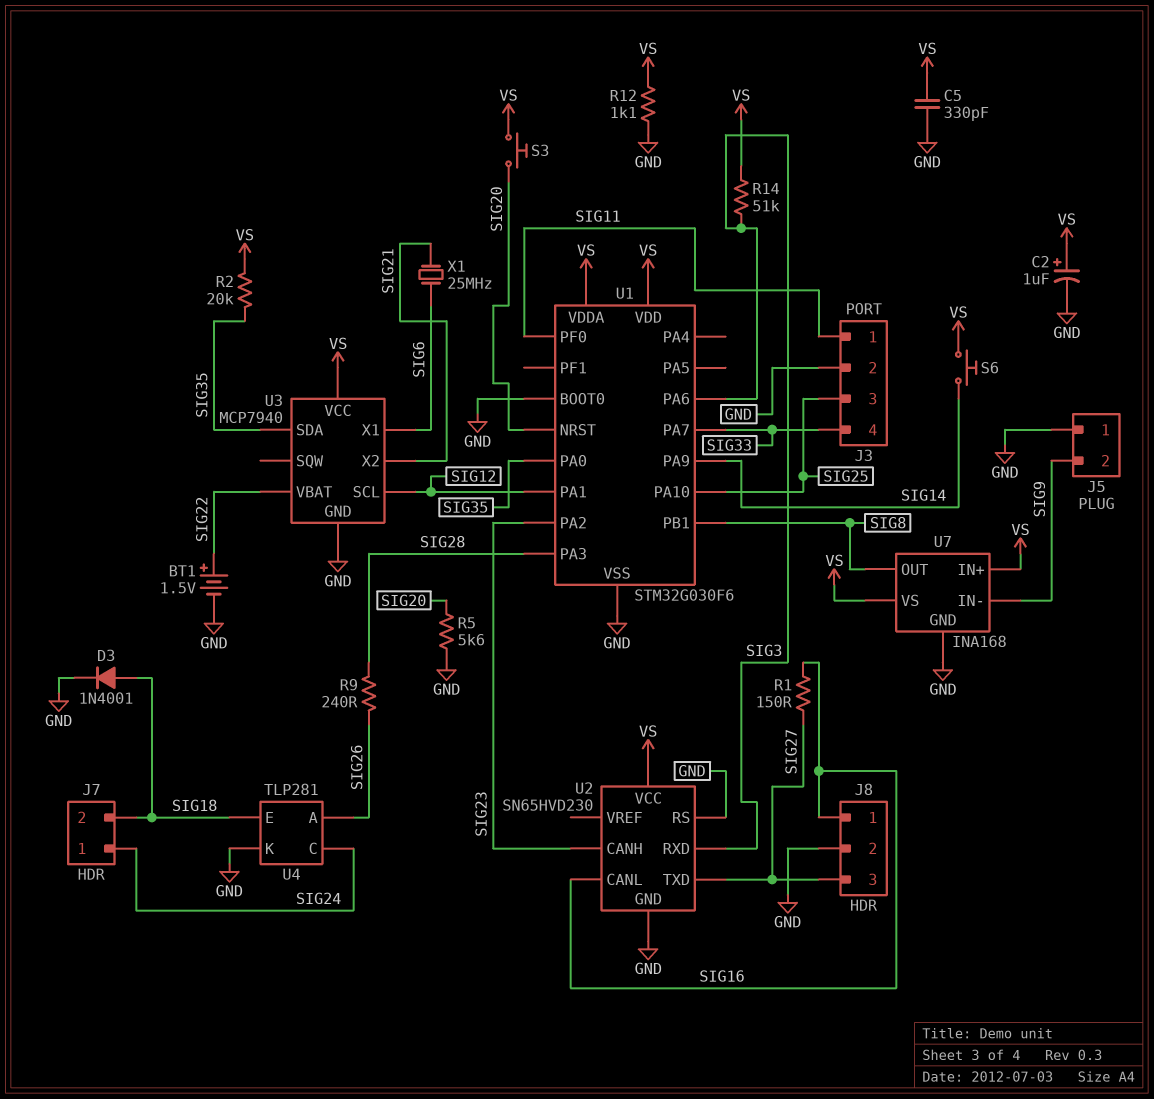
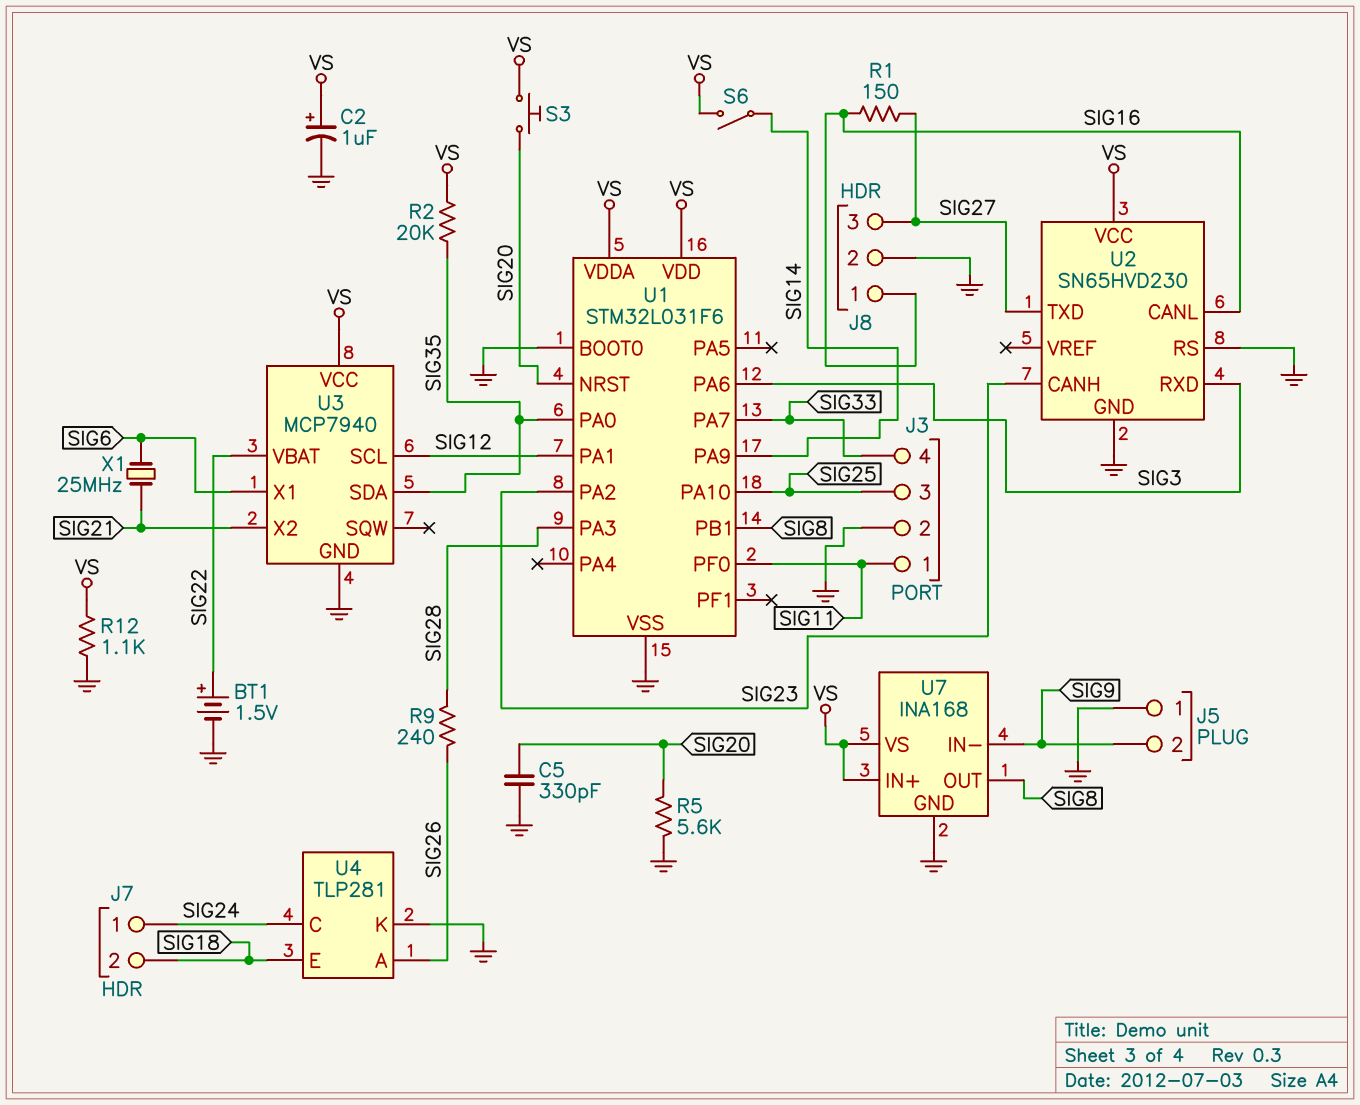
C5: 330pF (GND, VS) -> 330pF (GND, SIG20)
D3: diode 1N4001 (A SIG18, K GND) -> none
R14: 51k (SIG3, VS) -> none
S6: button (SIG14, VS) -> switch (SIG14, VS)
U1: STM32G030F6 -> STM32L031F6

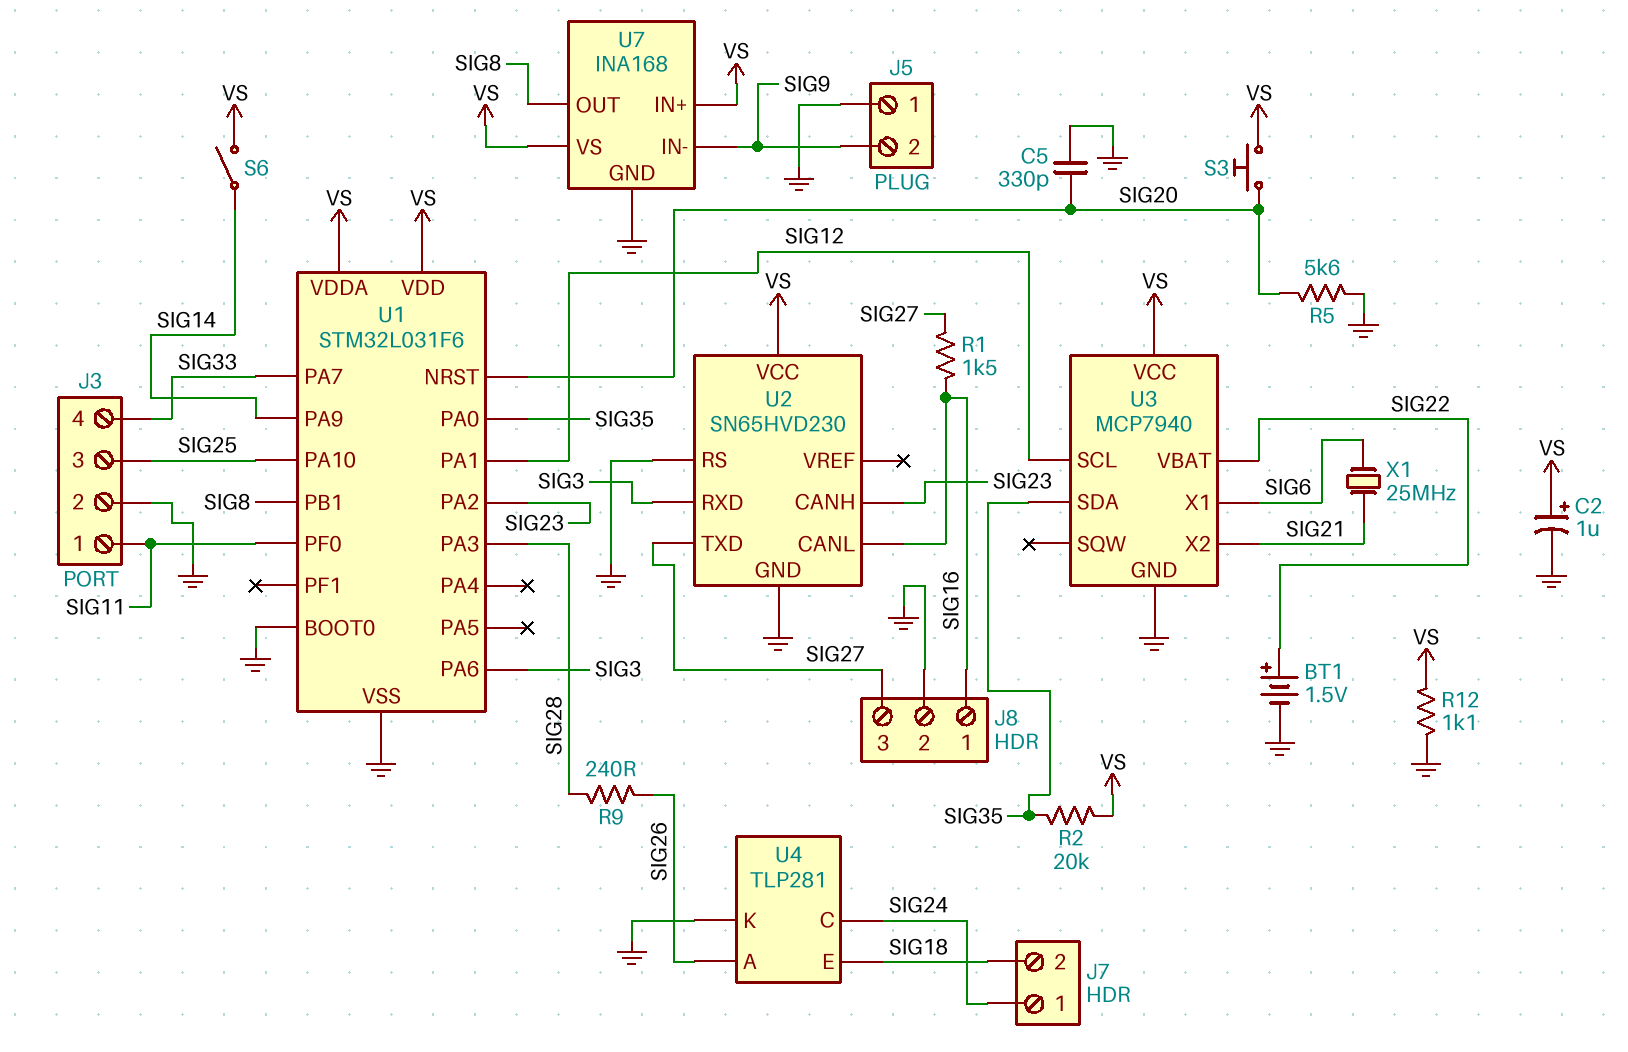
R1: 150 (SIG16, SIG27) -> 1.5k (SIG16, SIG27)

